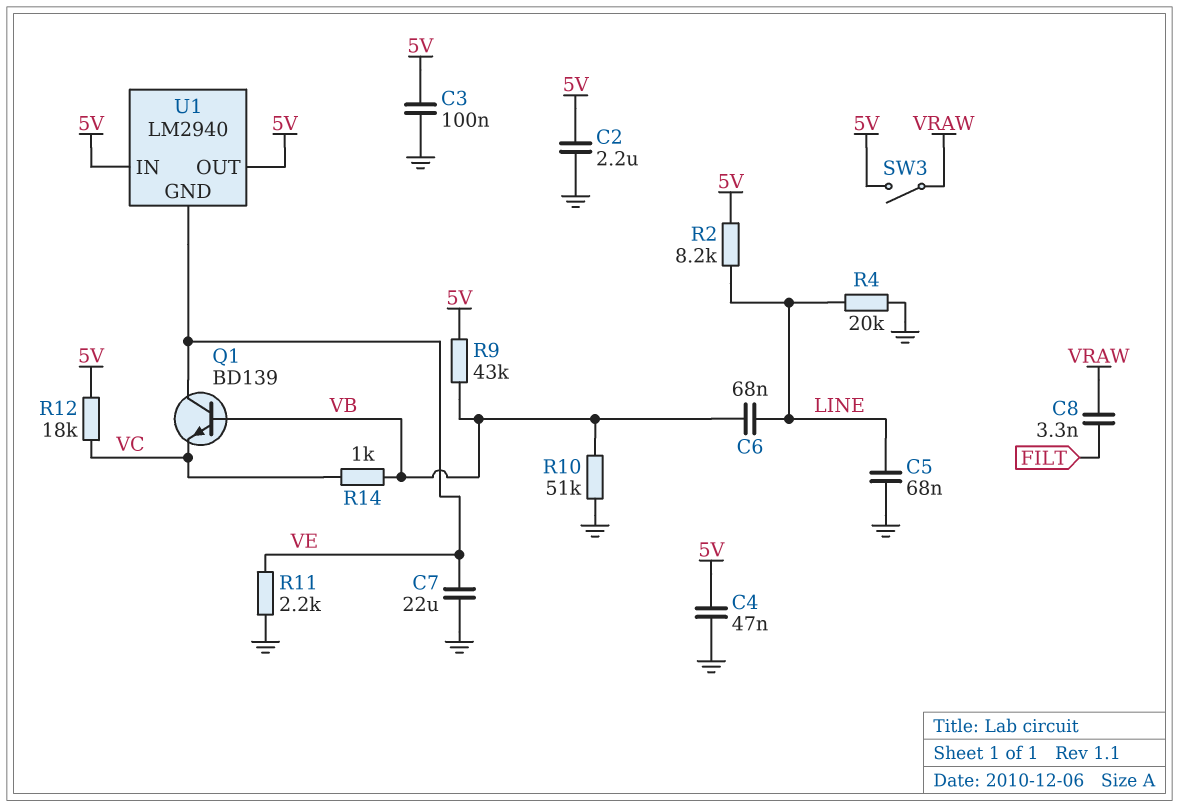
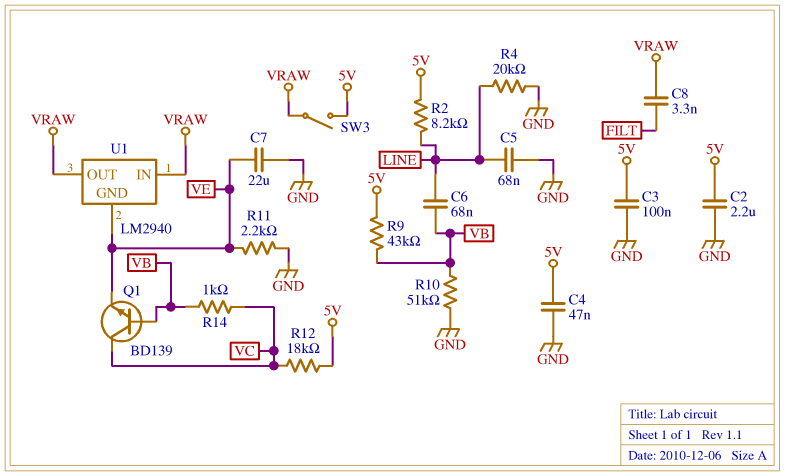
Q1: NPN BD139 (B VB, C VE, E VC) -> NPN BD139 (B VB, C VC, E VE)
U1 pin IN: 5V -> VRAW
U1 pin OUT: 5V -> VRAW

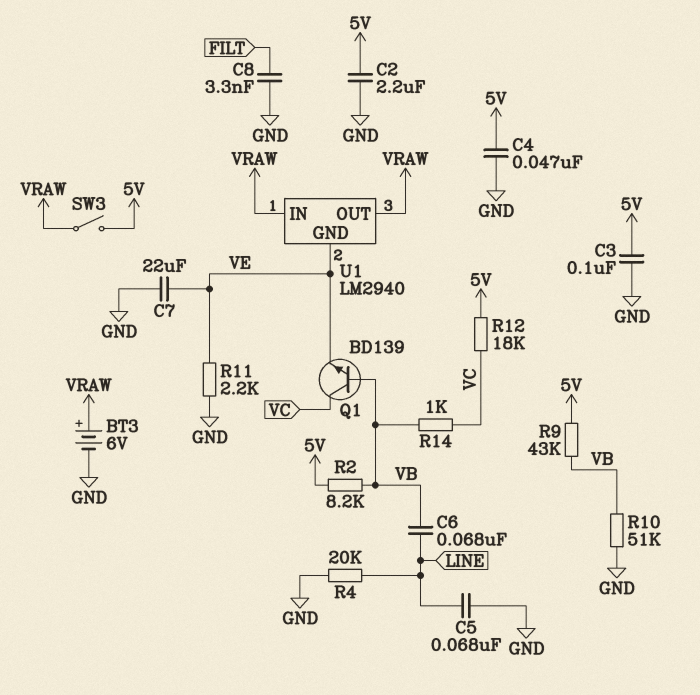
BT3: none -> 6V (plus VRAW, minus GND)
C8: 3.3nF (FILT, VRAW) -> 3.3nF (FILT, GND)
R2: 8.2k (5V, LINE) -> 8.2k (5V, VB)

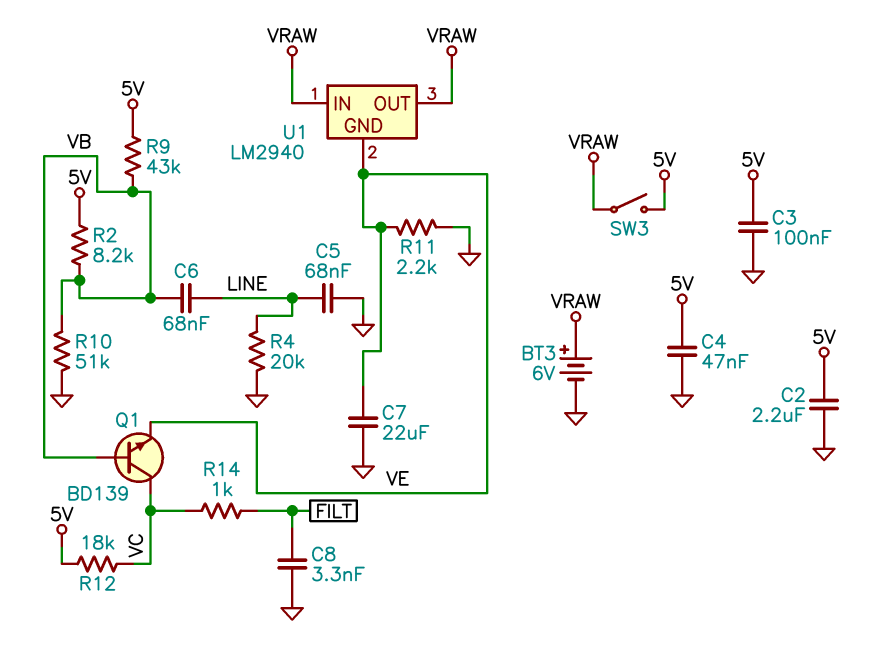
R14: 1k (VB, VC) -> 1k (FILT, VC)

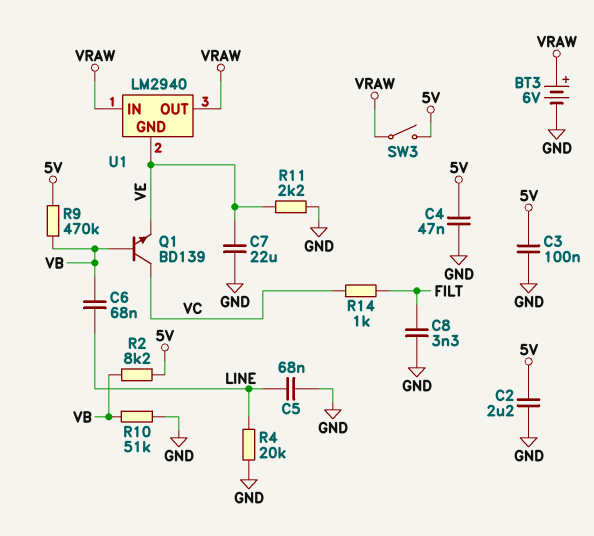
R9: 43k (5V, VB) -> 470k (5V, VB)
R12: 18k (5V, VC) -> none

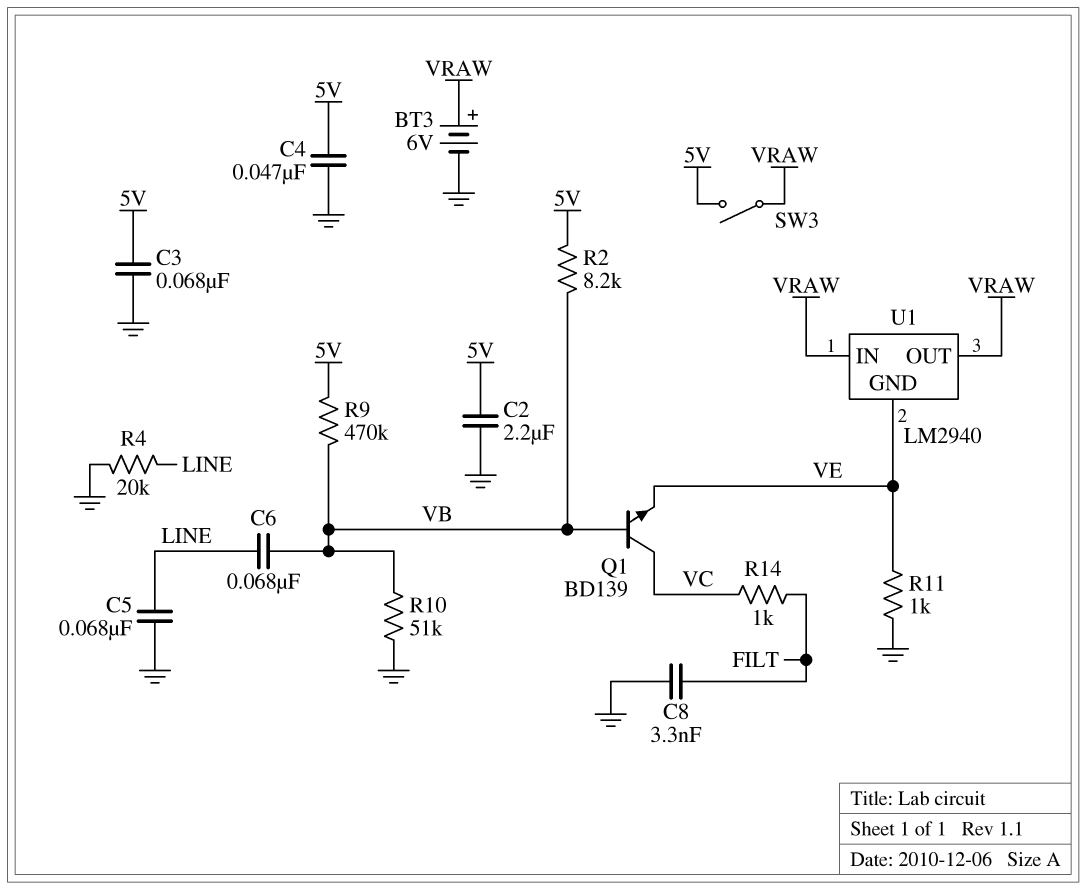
C3: 100nF (5V, GND) -> 68nF (5V, GND)
C7: 22uF (GND, VE) -> none
R11: 2.2k (GND, VE) -> 1k (GND, VE)

